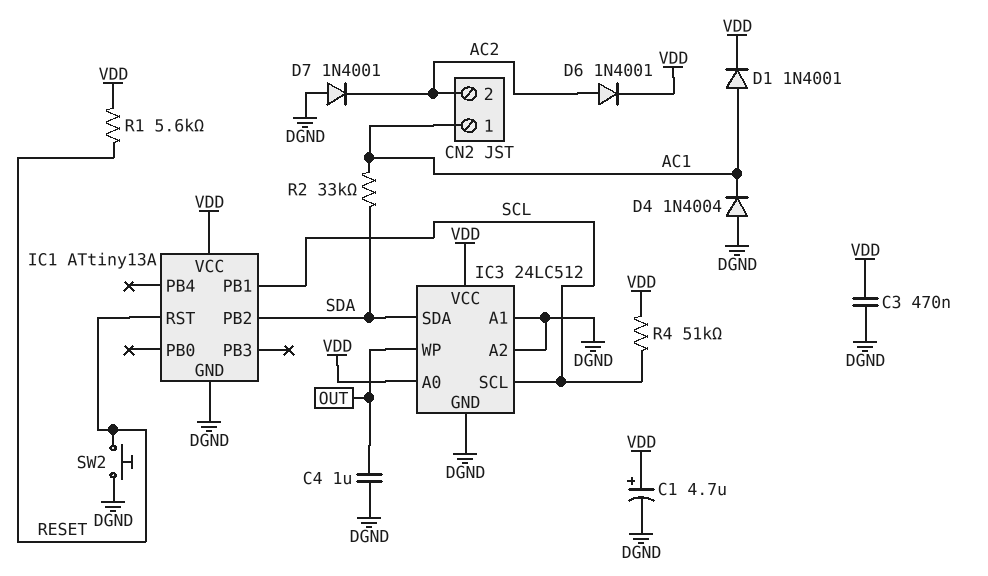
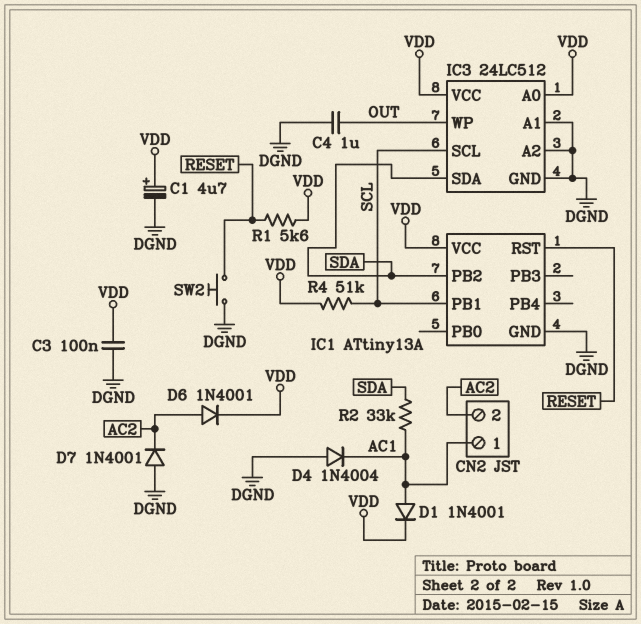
C3: 470nF (DGND, VDD) -> 100nF (DGND, VDD)

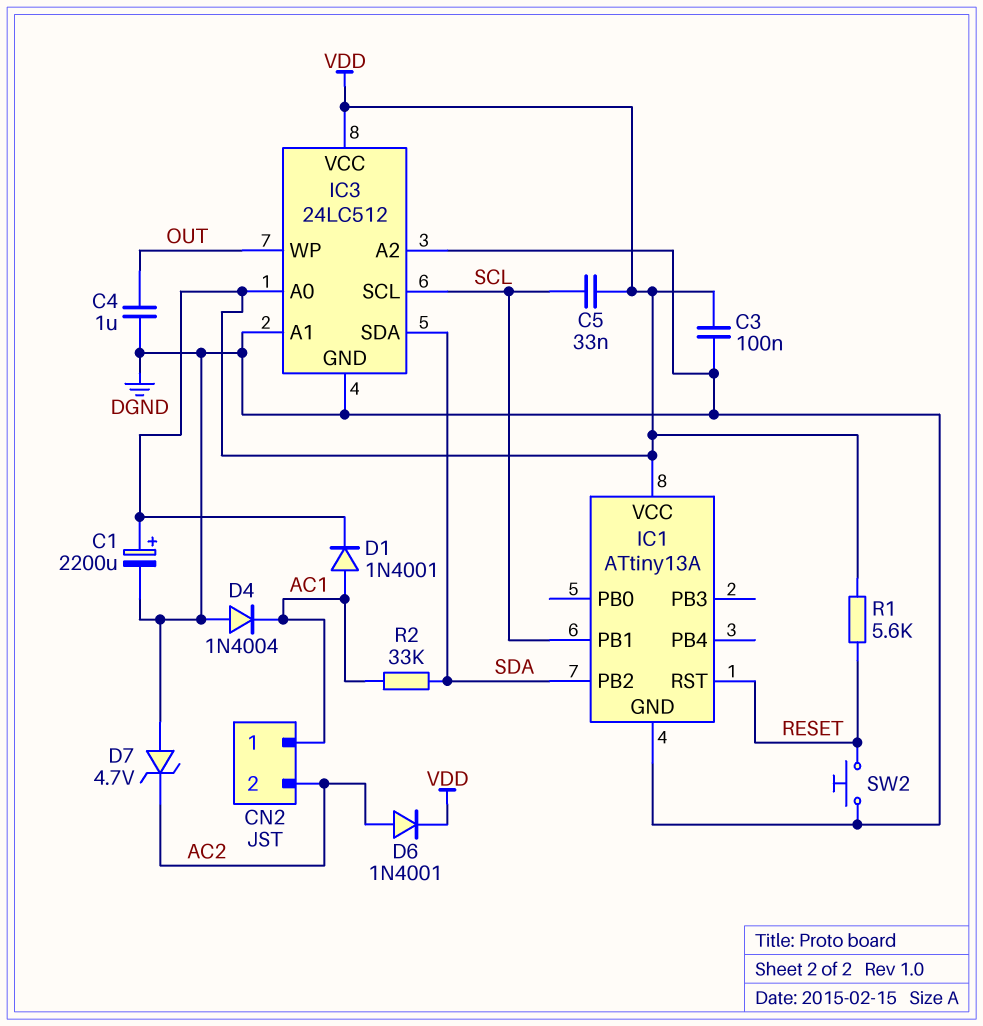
C1: 4.7uF (plus VDD, minus DGND) -> 2200uF (plus VDD, minus DGND)
C5: none -> 33nF (SCL, VDD)
D7: diode 1N4001 (A DGND, K AC2) -> zener 4.7V (A DGND, K AC2)
R4: 51k (SCL, VDD) -> none

